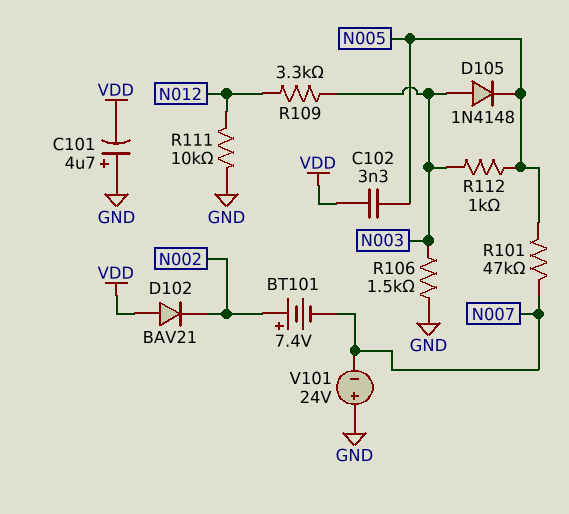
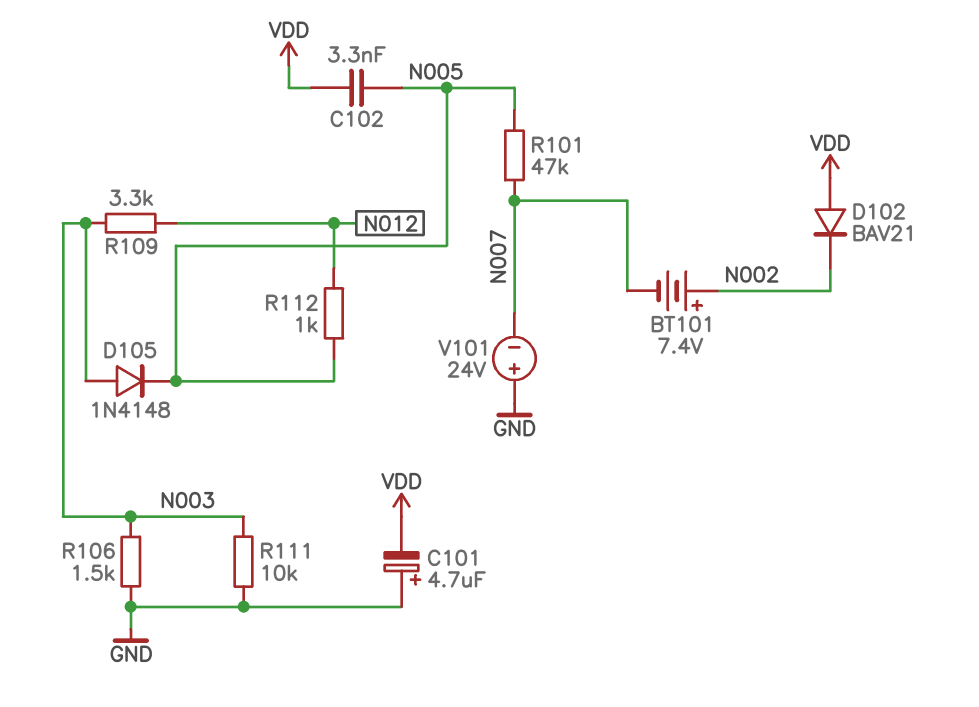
R111: 10k (GND, N012) -> 10k (GND, N003)
R112: 1k (N003, N005) -> 1k (N005, N012)

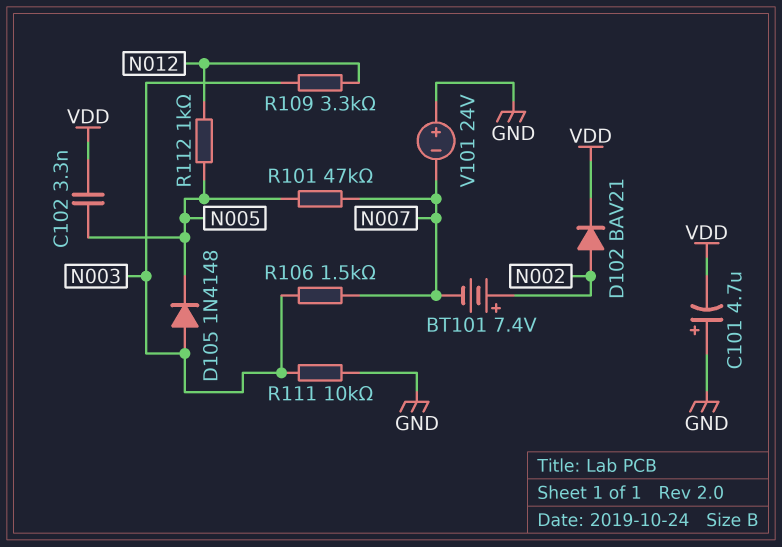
D102: diode BAV21 (A VDD, K N002) -> diode BAV21 (A N002, K VDD)
R106: 1.5k (GND, N003) -> 1.5k (N003, N007)

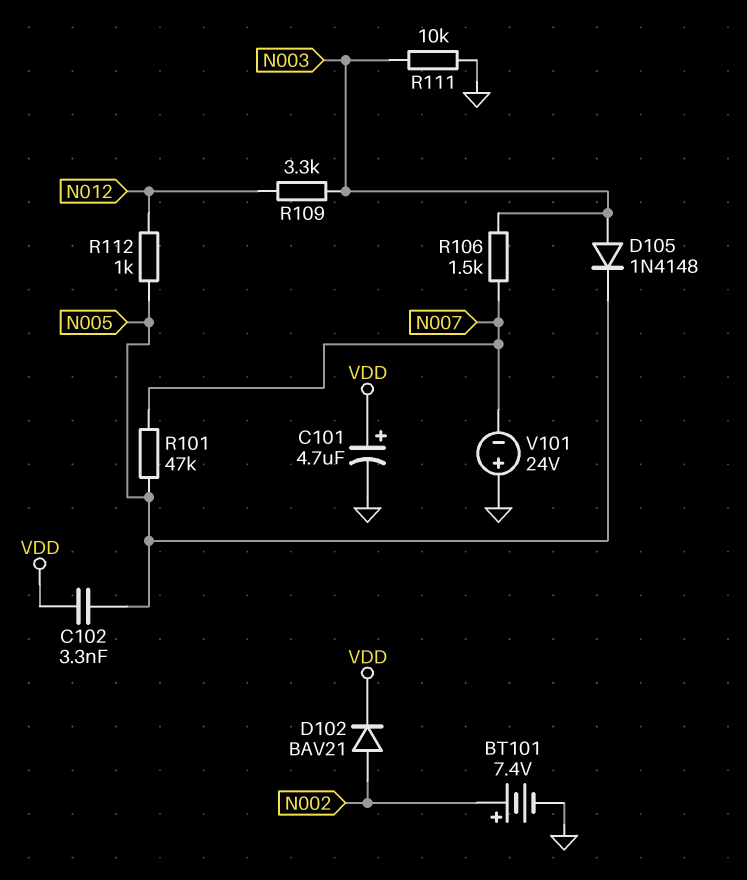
BT101: 7.4V (plus N002, minus N007) -> 7.4V (plus N002, minus GND)
C101: 4.7uF (plus GND, minus VDD) -> 4.7uF (plus VDD, minus GND)

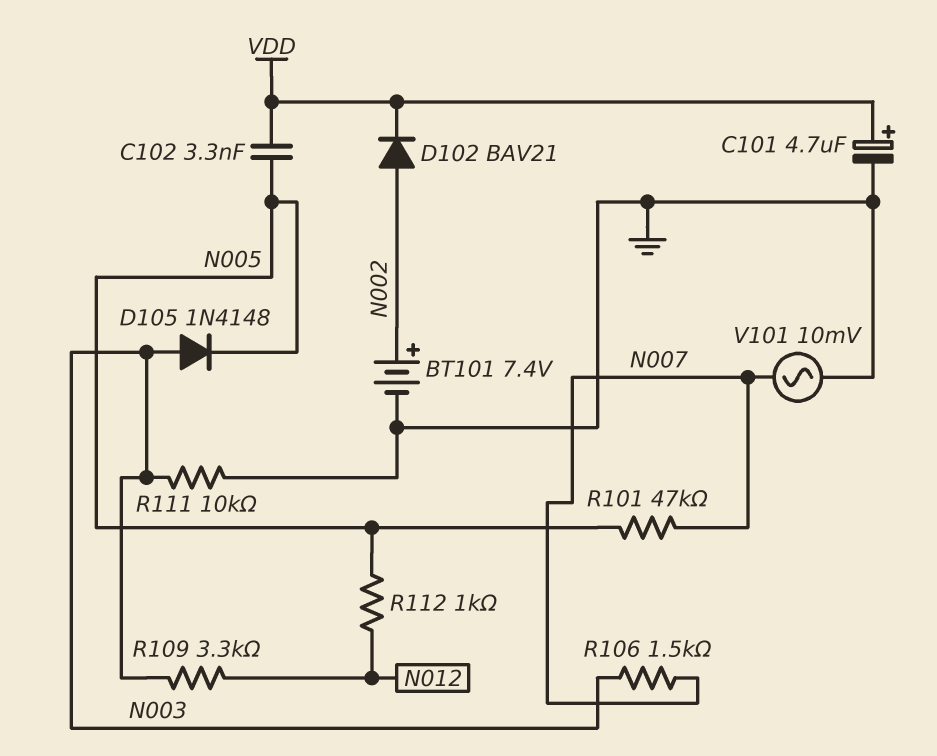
V101: 24V (plus GND, minus N007) -> AC 10mV (GND, N007)

